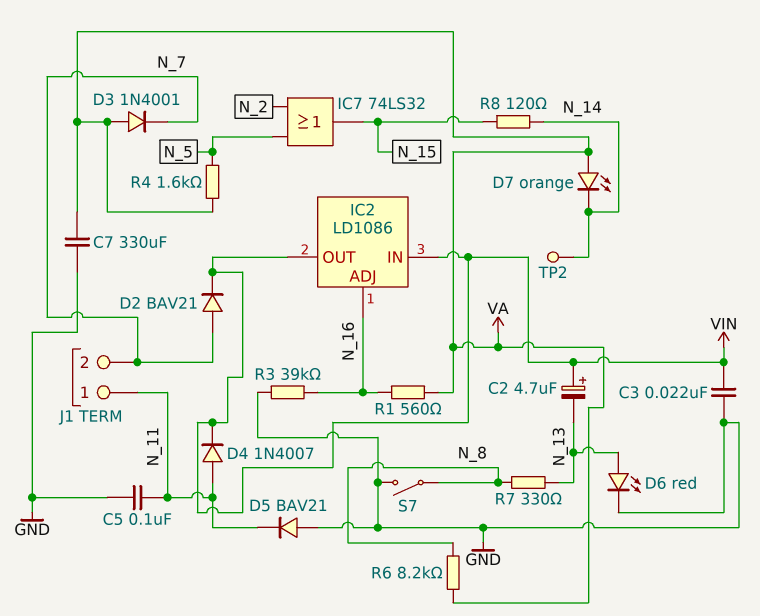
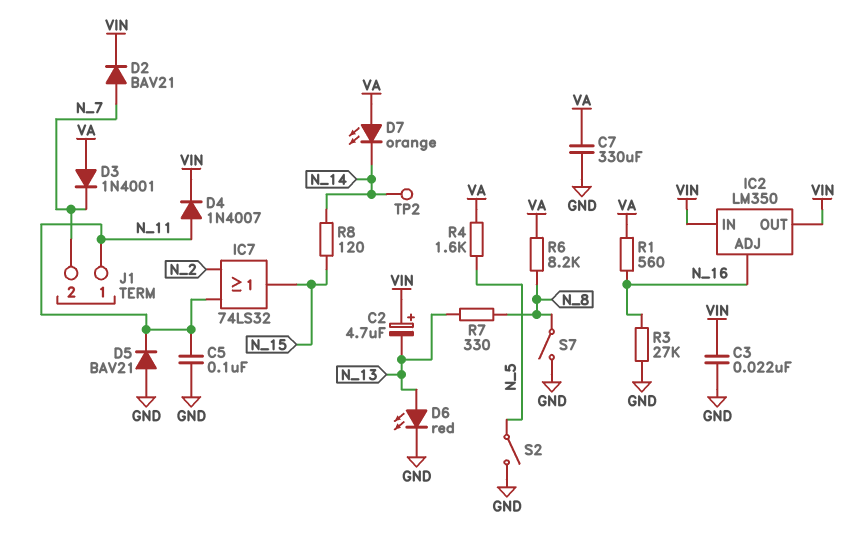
IC2: LD1086 -> LM350
IC7: OR 74LS32 (in N_2, in N_5, out N_15) -> OR 74LS32 (in N_2, in N_11, out N_15)
R3: 39k (GND, N_16) -> 27k (GND, N_16)
S2: none -> switch (GND, N_5)

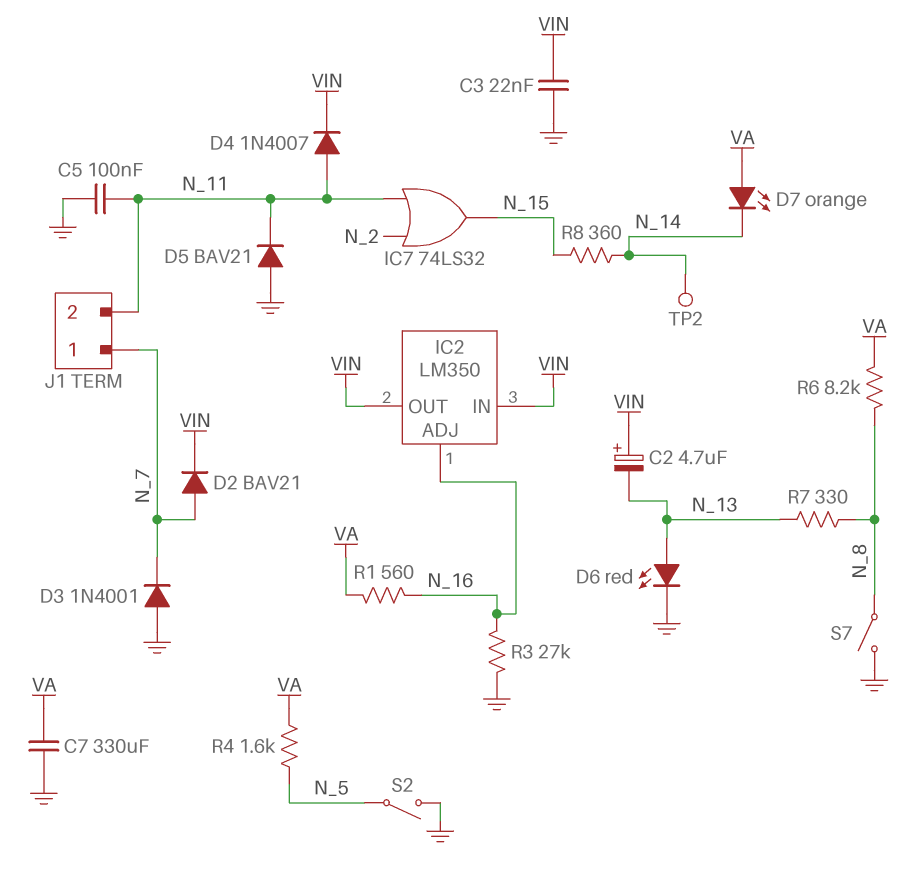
D3: diode 1N4001 (A VA, K N_7) -> diode 1N4001 (A GND, K N_7)
J1 pin 1: N_11 -> N_7
J1 pin 2: N_7 -> N_11
R8: 120 (N_14, N_15) -> 360 (N_14, N_15)

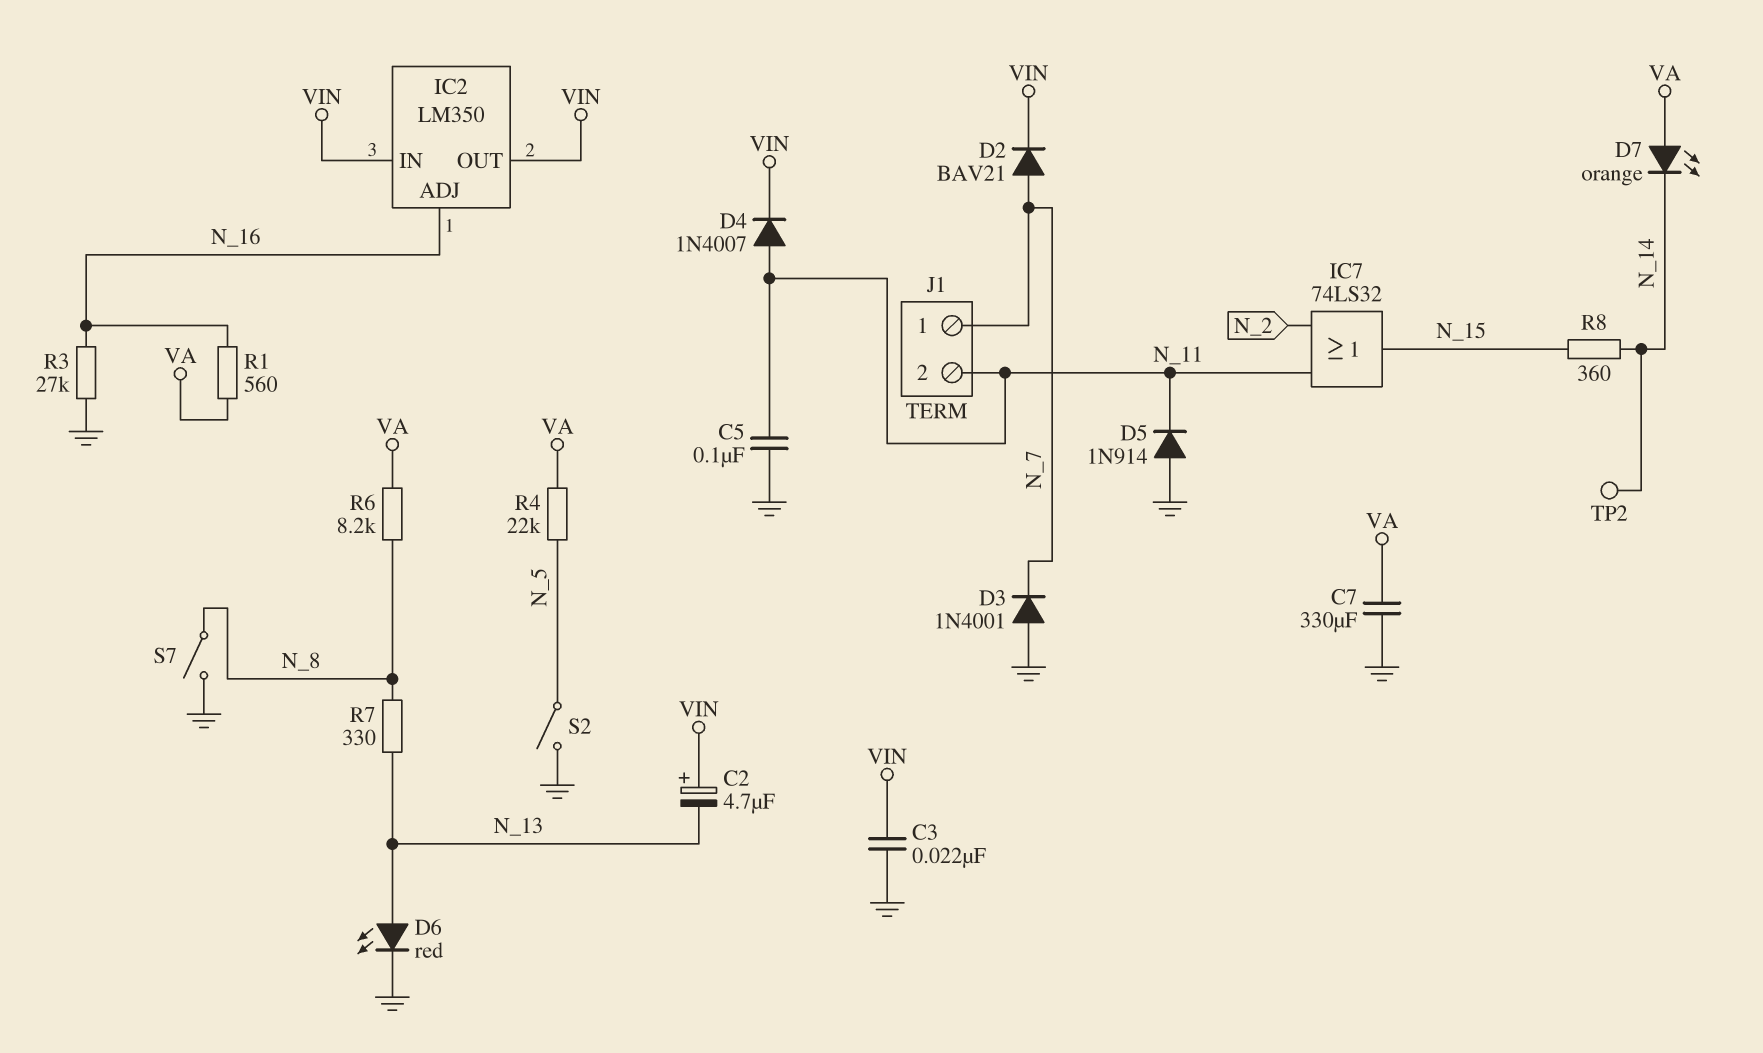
D5: diode BAV21 (A GND, K N_11) -> diode 1N914 (A GND, K N_11)
R4: 1.6k (N_5, VA) -> 22k (N_5, VA)

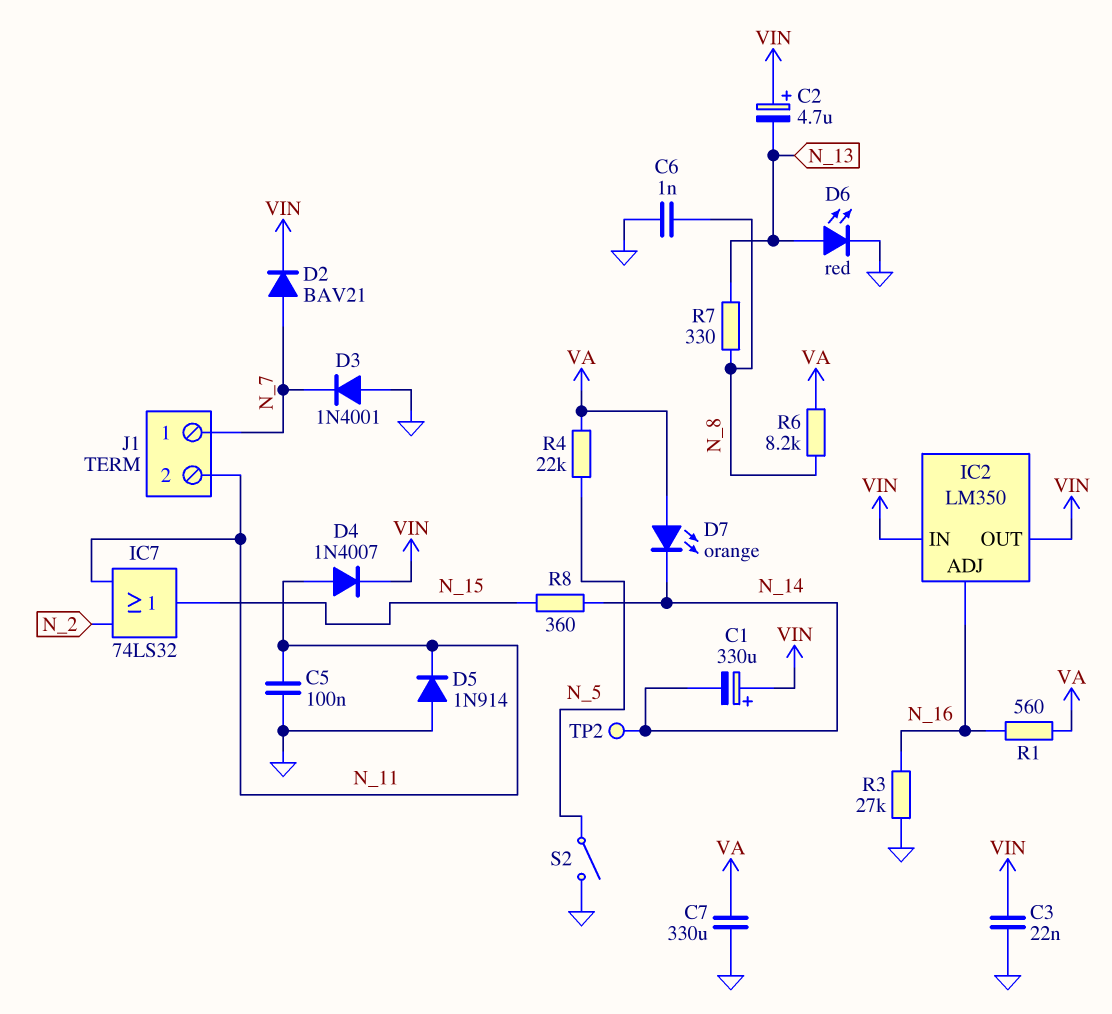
C1: none -> 330uF (plus VIN, minus N_14)
C6: none -> 1nF (GND, N_8)
S7: switch (GND, N_8) -> none

